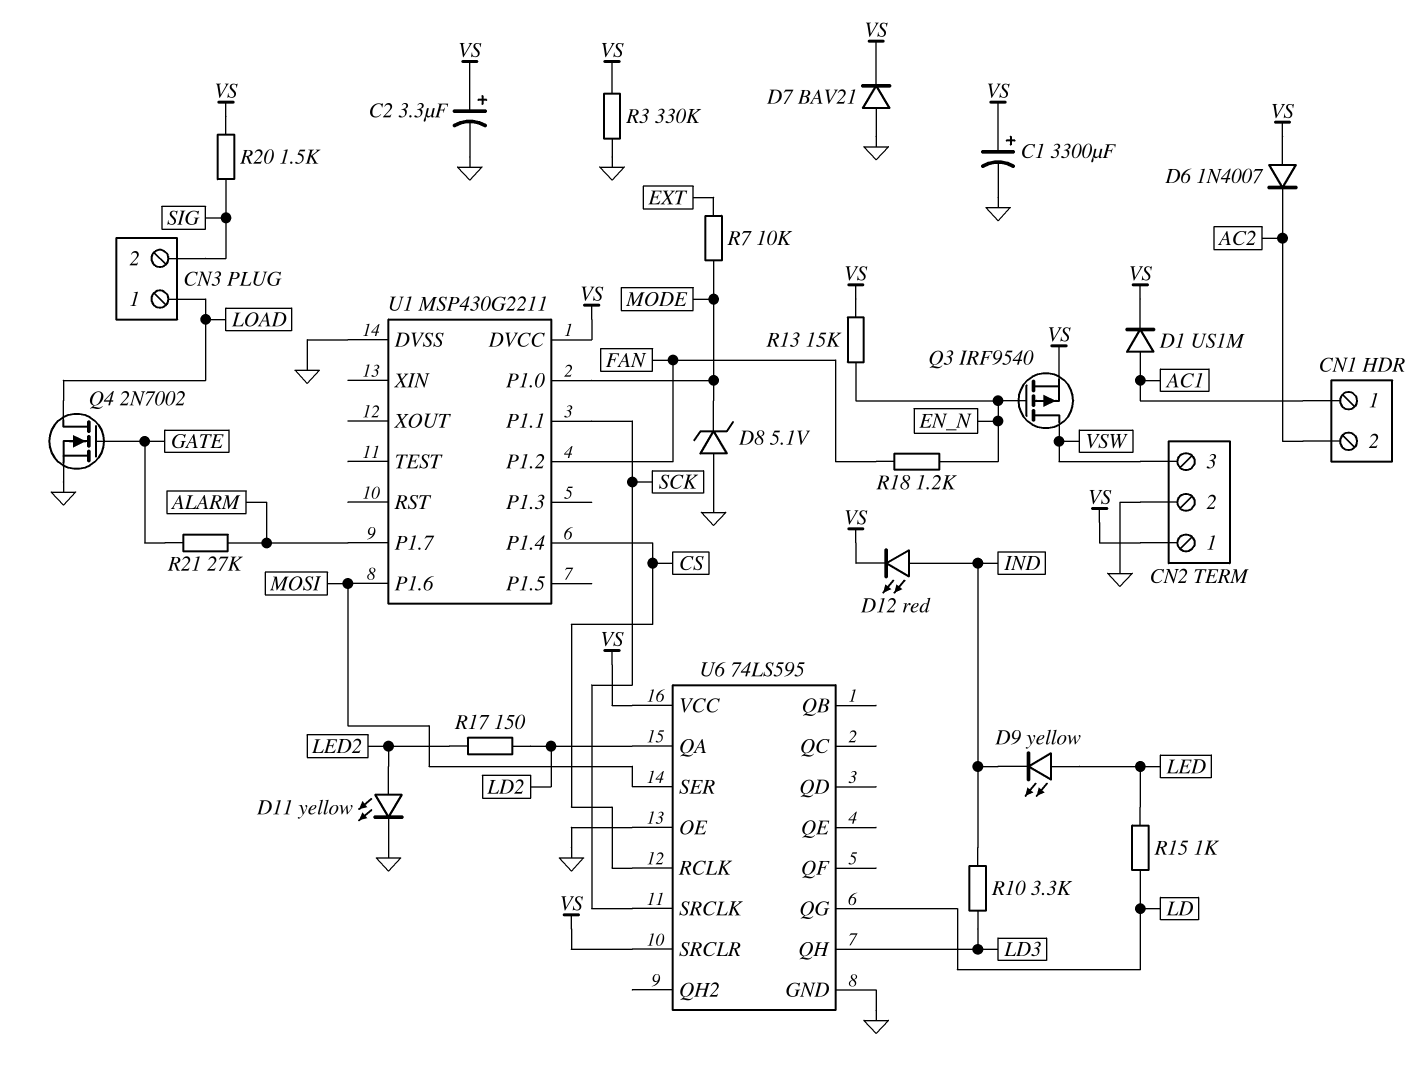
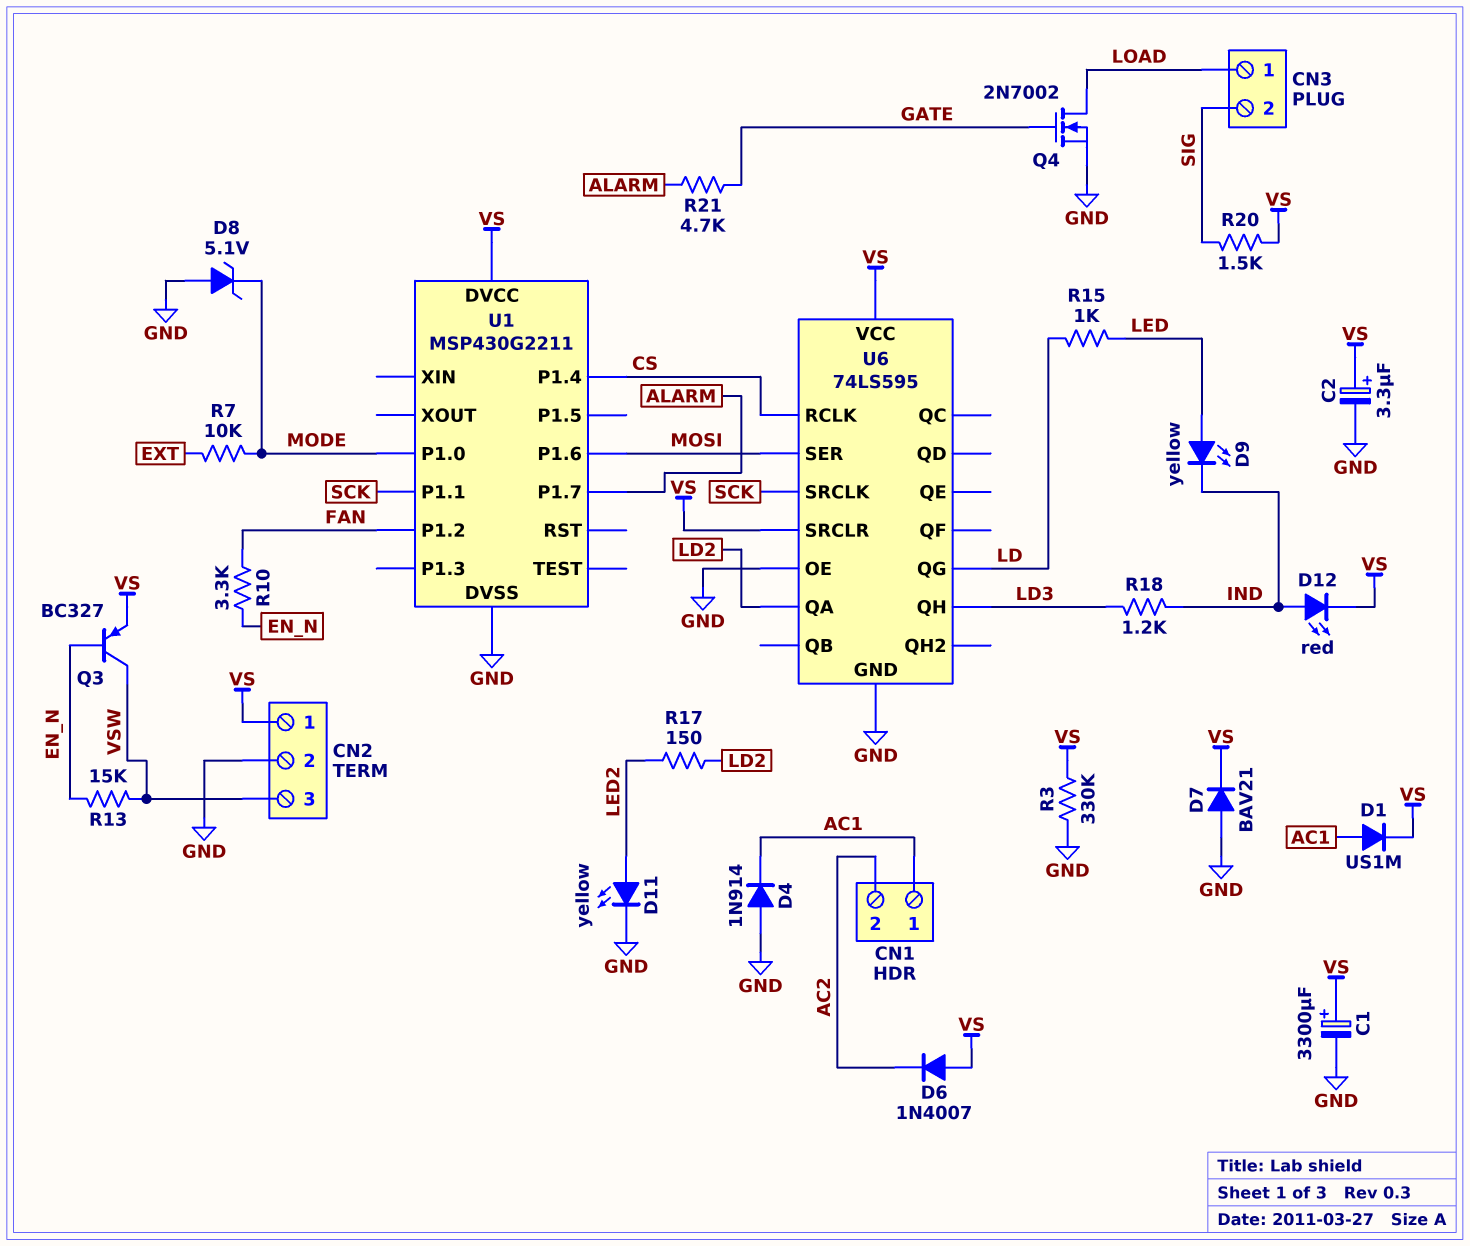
D4: none -> diode 1N914 (A GND, K AC1)
Q3: PMOS IRF9540 (G EN_N, D VSW, S VS) -> PNP BC327 (B EN_N, C VSW, E VS)
R10: 3.3k (IND, LD3) -> 3.3k (EN_N, FAN)
R13: 15k (EN_N, VS) -> 15k (EN_N, VSW)
R18: 1.2k (EN_N, FAN) -> 1.2k (IND, LD3)
R21: 27k (ALARM, GATE) -> 4.7k (ALARM, GATE)

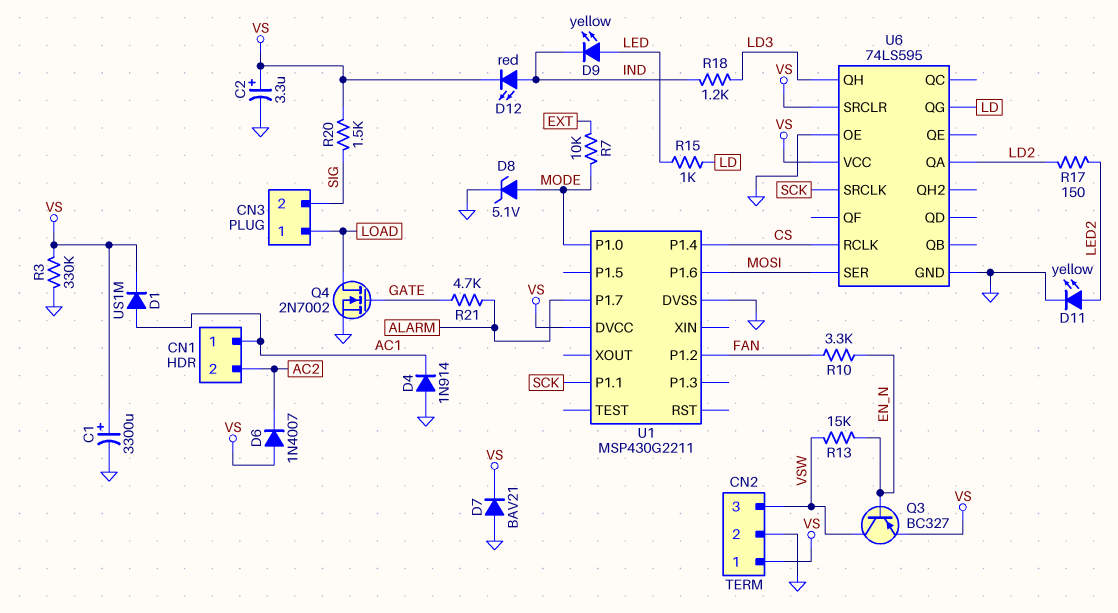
D8: zener 5.1V (A GND, K MODE) -> zener 5.1V (A MODE, K GND)

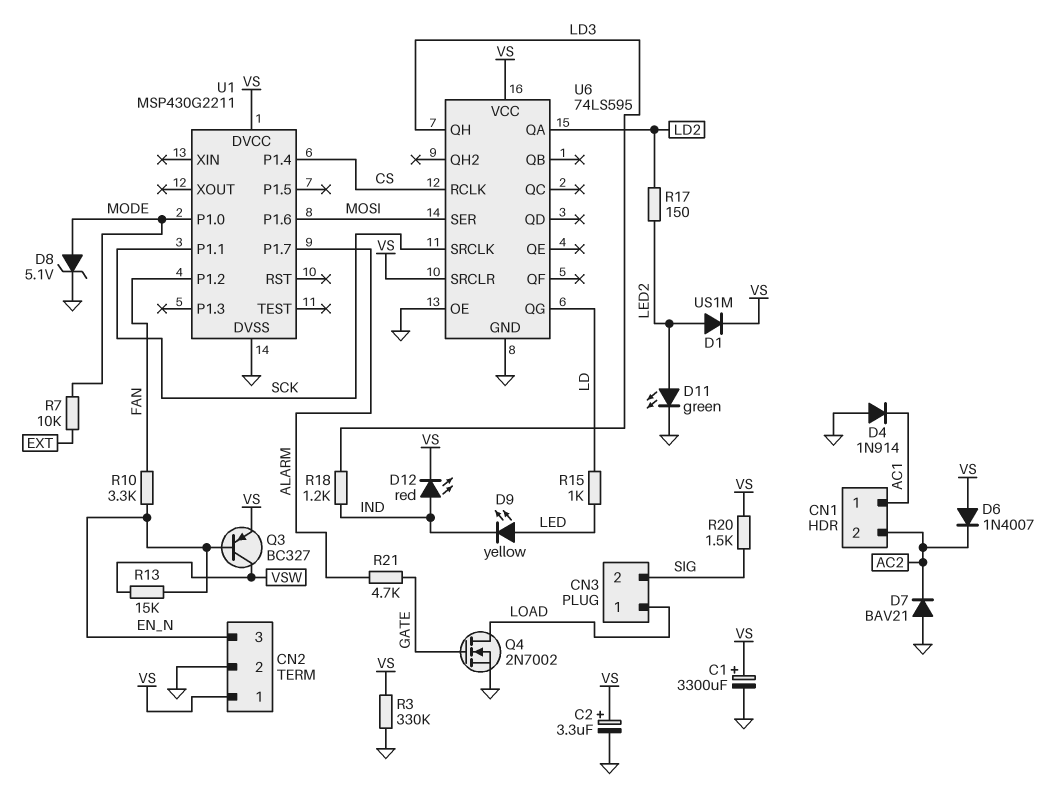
CN2 pin 3: VSW -> EN_N
D1: diode US1M (A AC1, K VS) -> diode US1M (A LED2, K VS)
D7: diode BAV21 (A GND, K VS) -> diode BAV21 (A GND, K AC2)
D11: LED yellow (A LED2, K GND) -> LED green (A LED2, K GND)

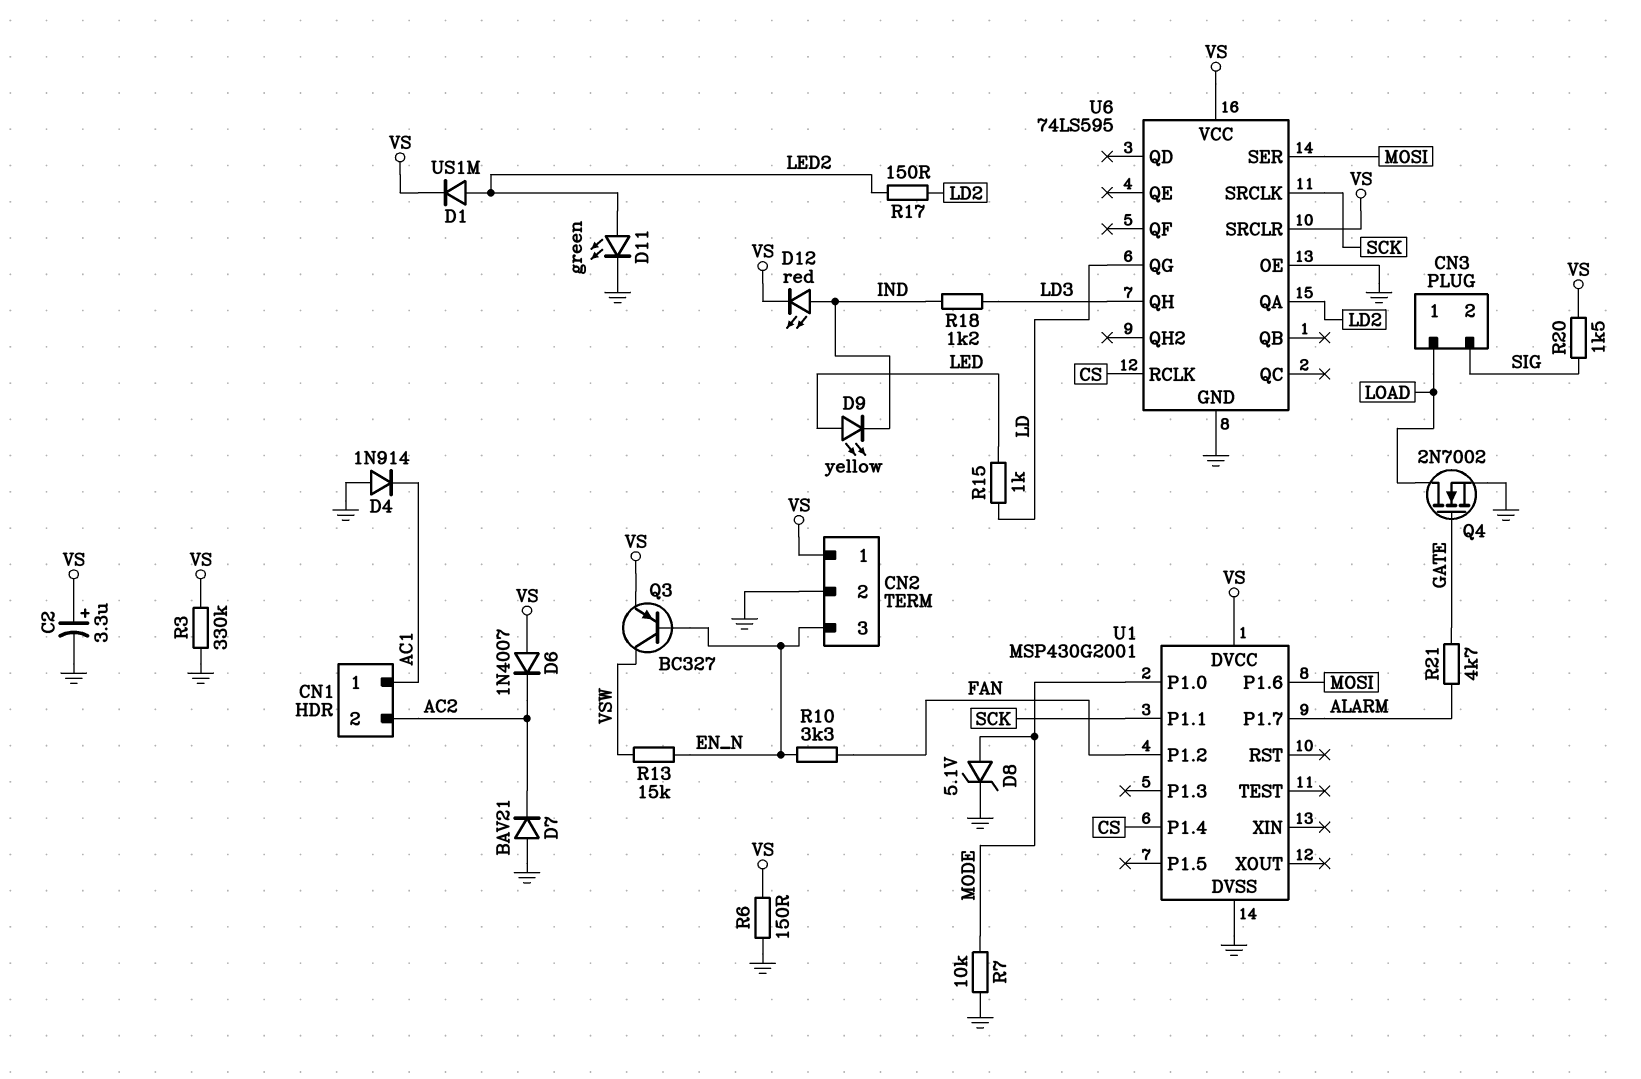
C1: 3300uF (plus VS, minus GND) -> none
R6: none -> 150 (GND, VS)
R7: 10k (EXT, MODE) -> 10k (GND, MODE)
U1: MSP430G2211 -> MSP430G2001

